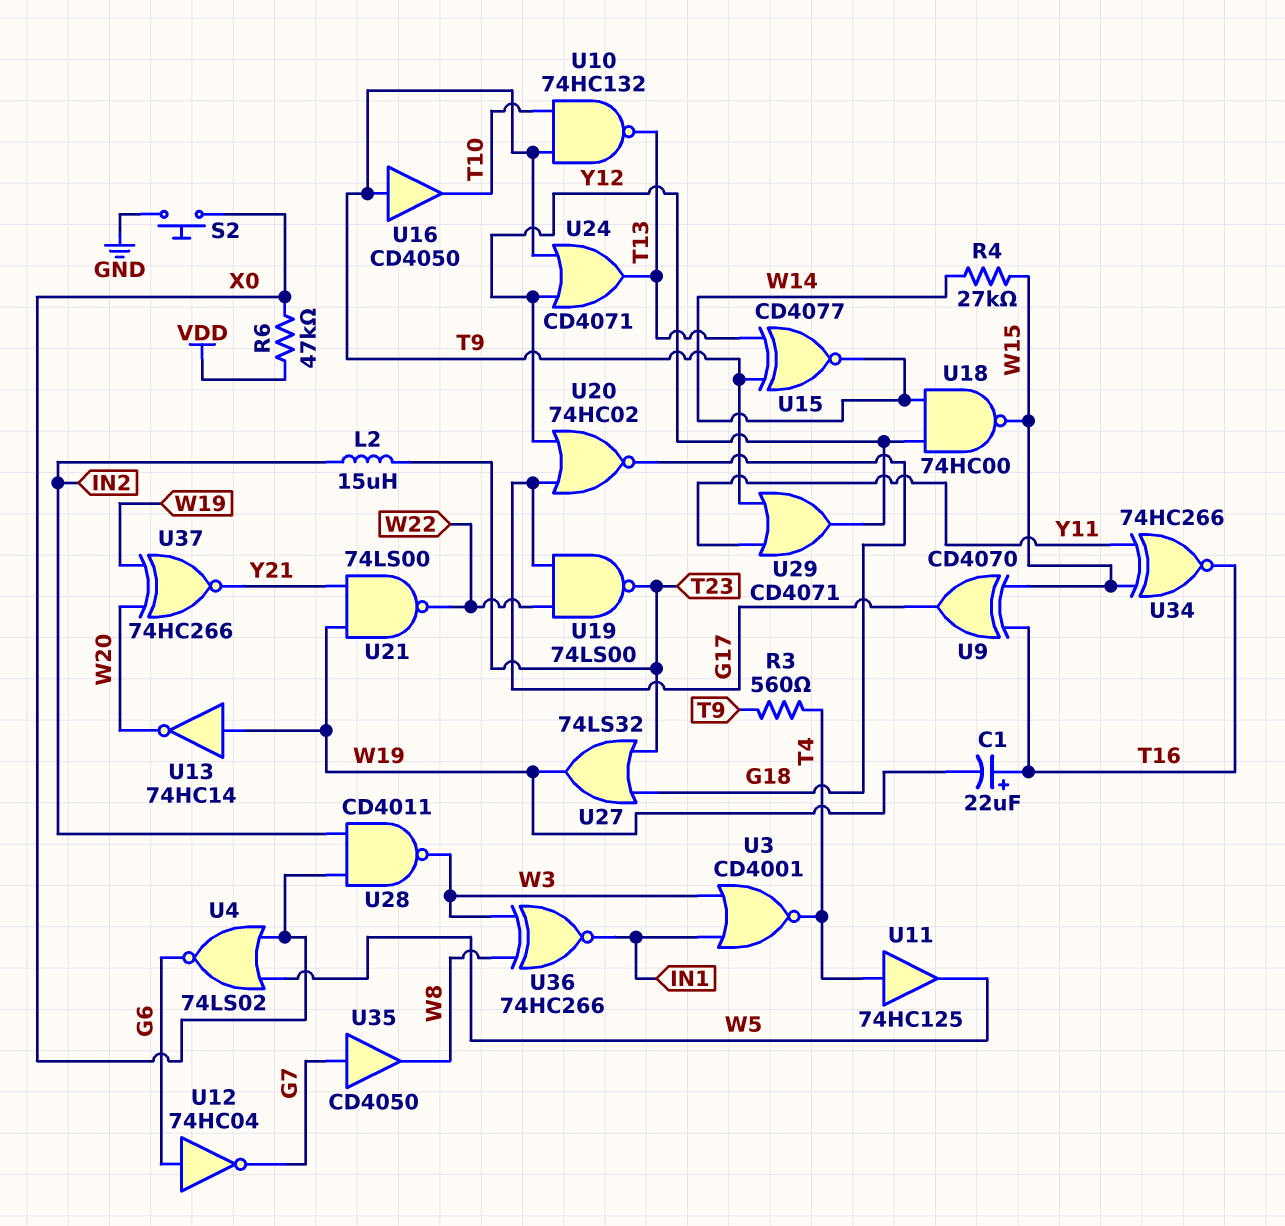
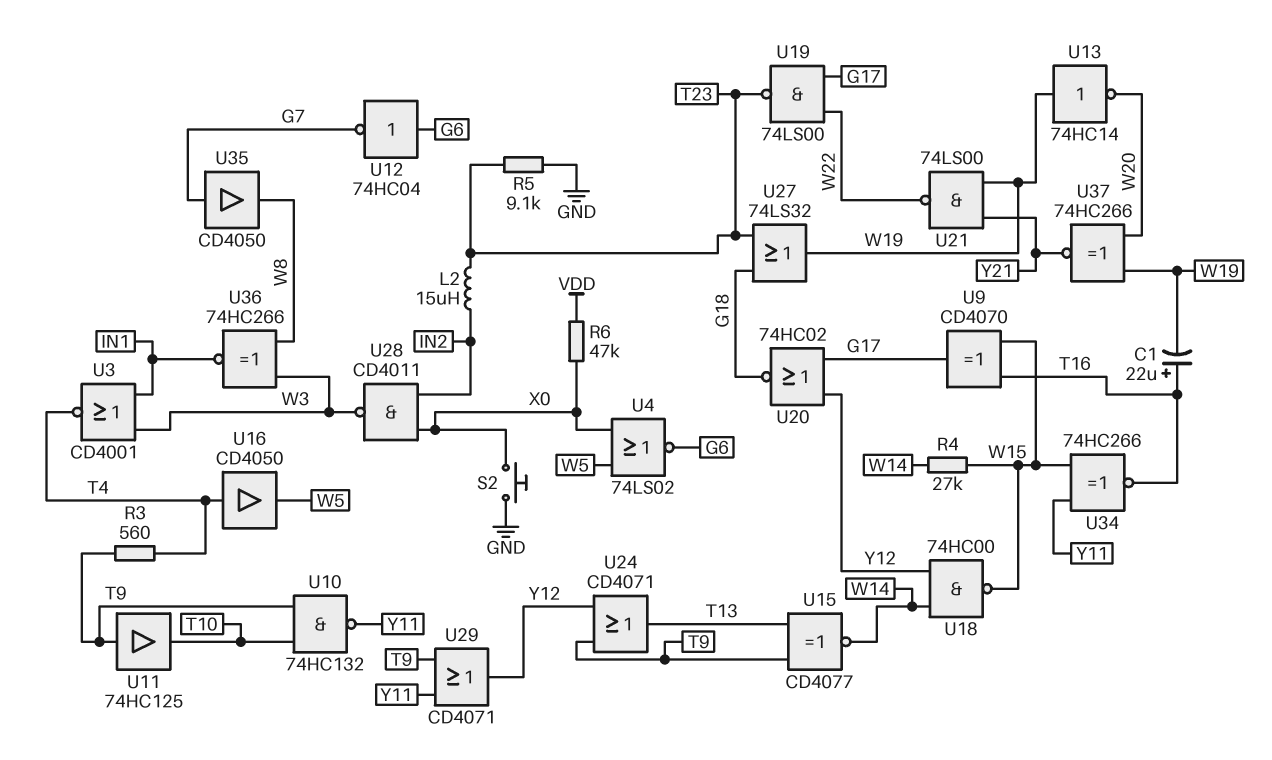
R5: none -> 9.1k (GND, T23)
U10: NAND 74HC132 (in T9, in T10, out T13) -> NAND 74HC132 (in T9, in T10, out Y11)
U11: buffer 74HC125 (in T4, out W5) -> buffer 74HC125 (in T9, out T10)
U16: buffer CD4050 (in T9, out T10) -> buffer CD4050 (in T4, out W5)

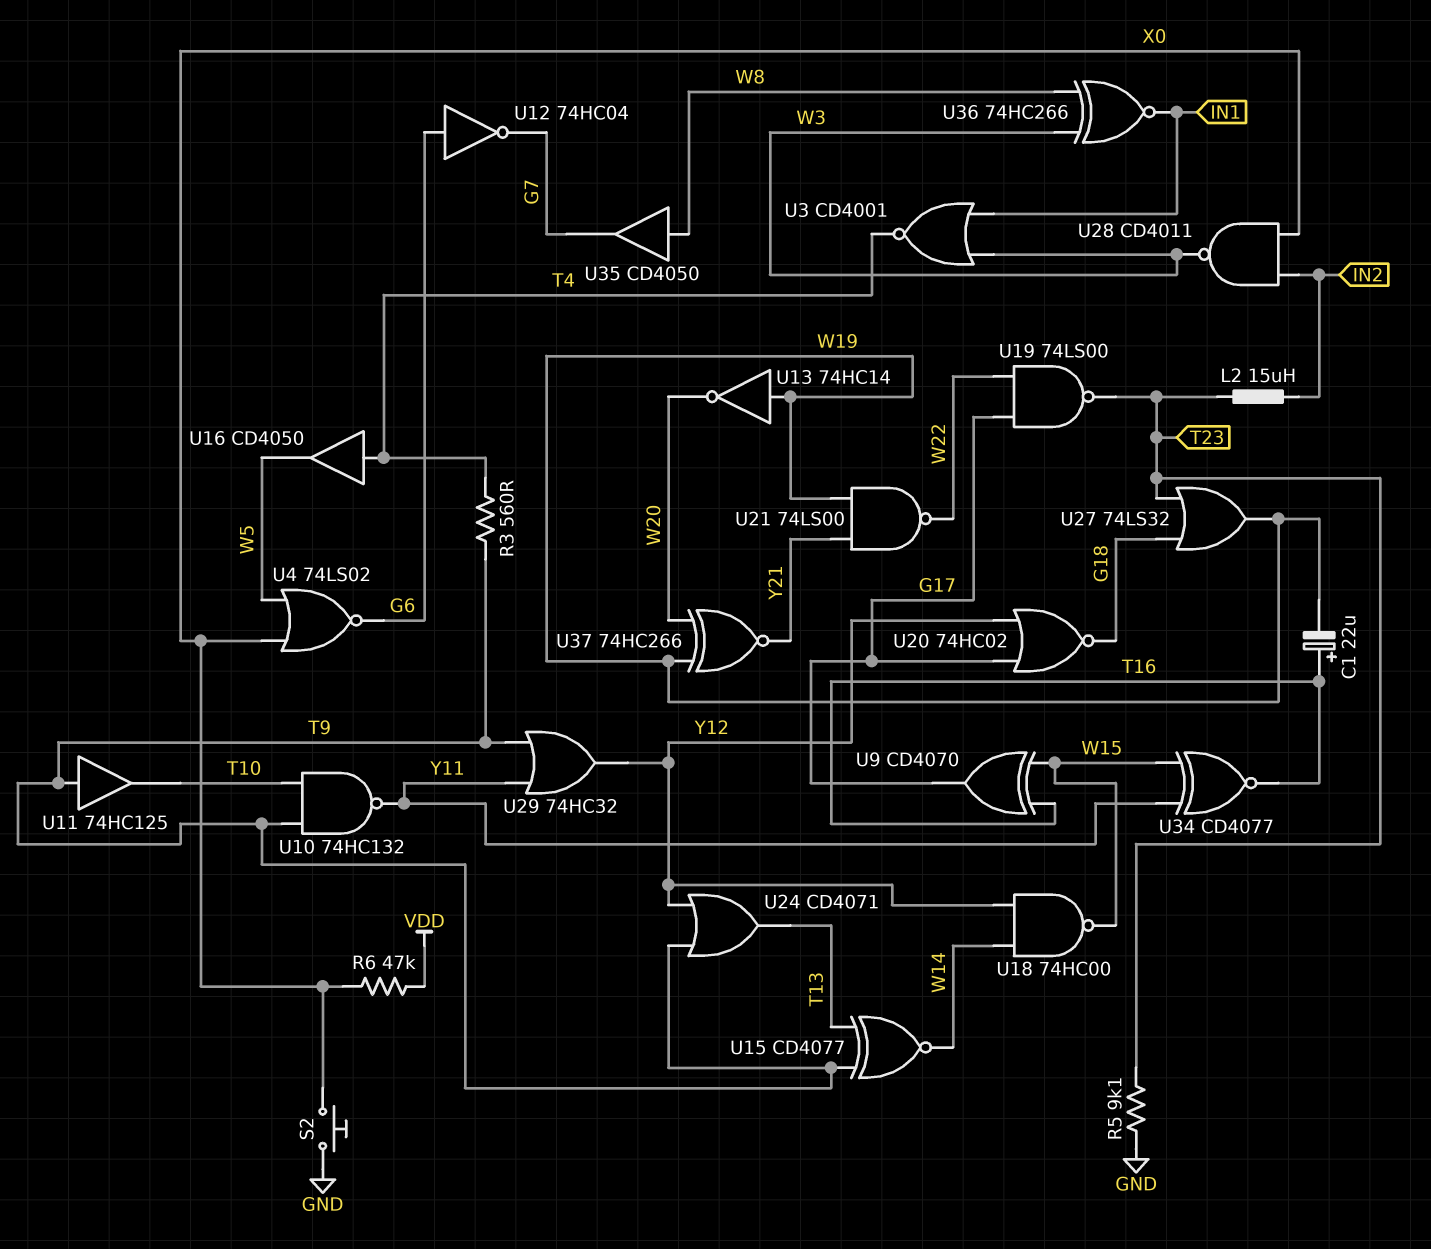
R4: 27k (W14, W15) -> none
U29: OR CD4071 (in T9, in Y11, out Y12) -> OR 74HC32 (in T9, in Y11, out Y12)
U34: XNOR 74HC266 (in W15, in Y11, out T16) -> XNOR CD4077 (in W15, in Y11, out T16)
U35: buffer CD4050 (in G7, out W8) -> buffer CD4050 (in W8, out G7)

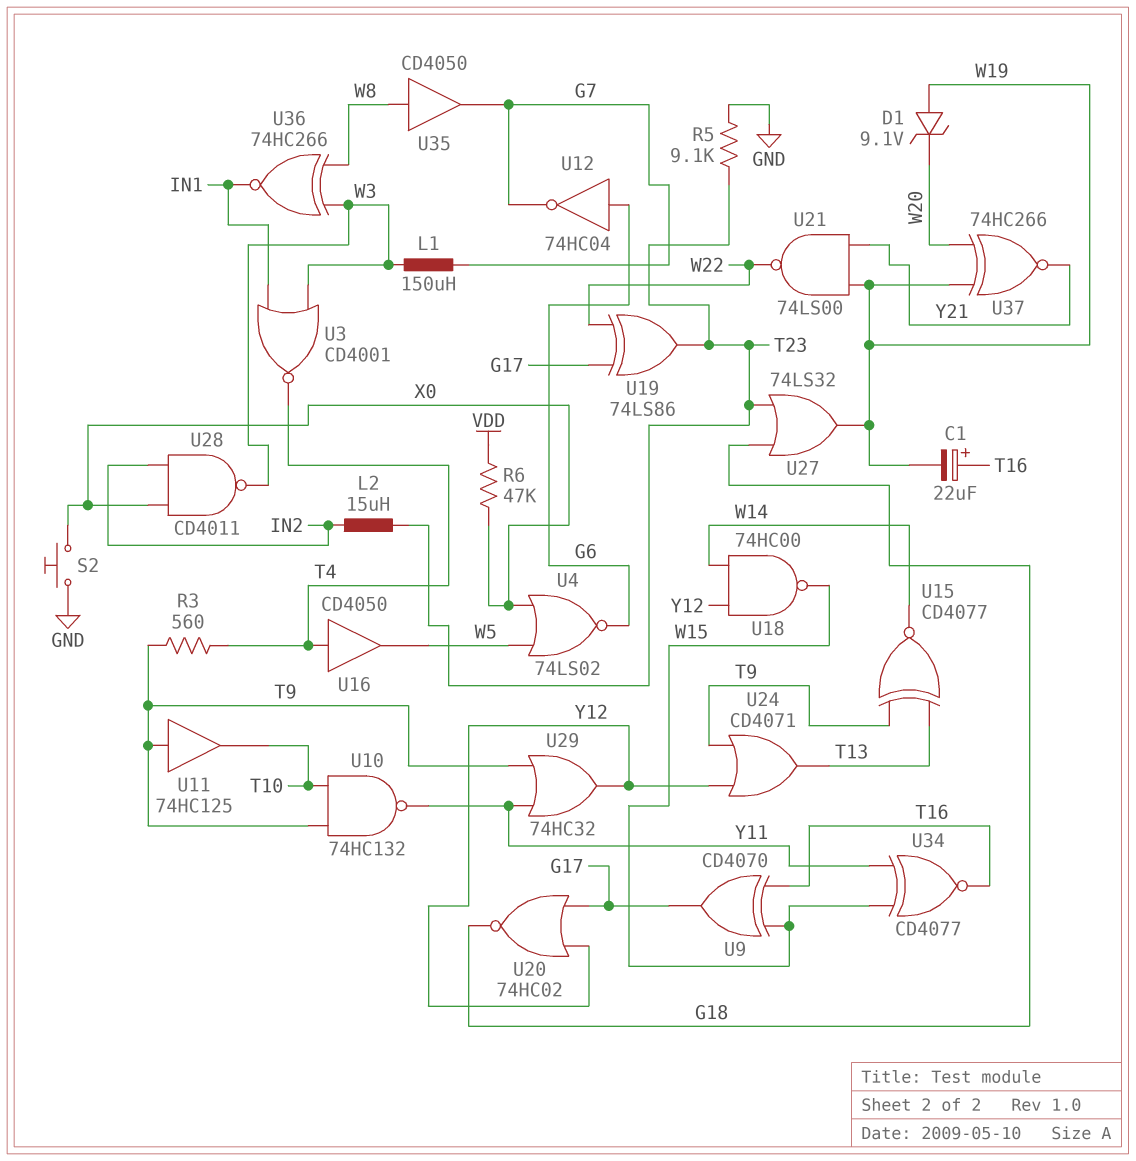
D1: none -> zener 9.1V (A W19, K W20)
L1: none -> 150uH (G7, W3)
U13: NOT 74HC14 (in W19, out W20) -> none
U19: NAND 74LS00 (in G17, in W22, out T23) -> XOR 74LS86 (in G17, in W22, out T23)

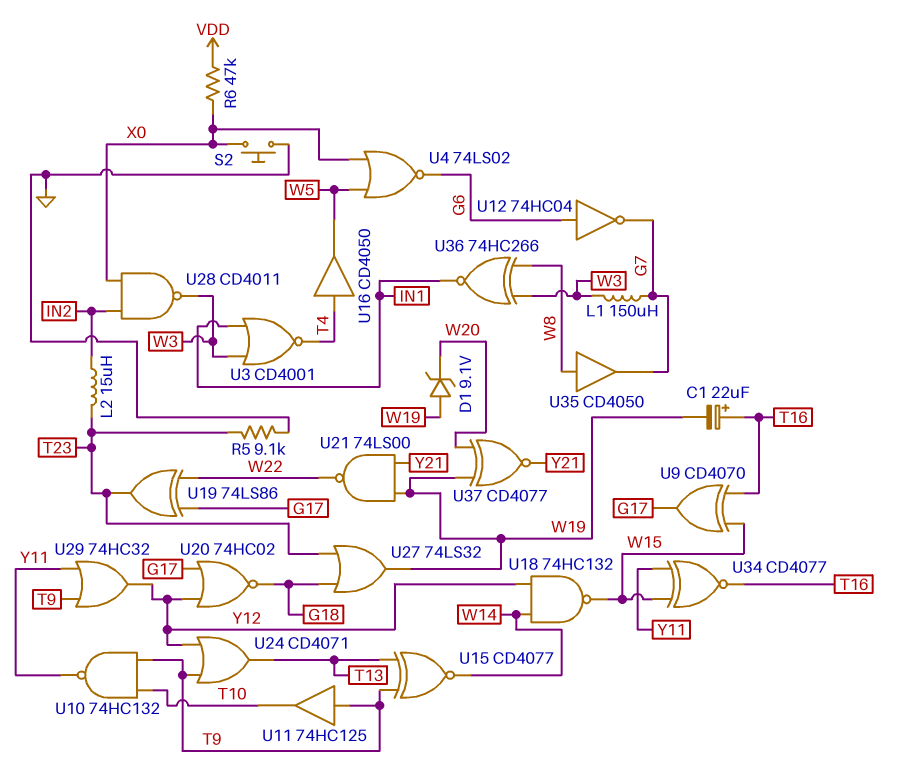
R3: 560 (T4, T9) -> none
U18: NAND 74HC00 (in W14, in Y12, out W15) -> NAND 74HC132 (in W14, in Y12, out W15)
U37: XNOR 74HC266 (in W19, in W20, out Y21) -> XNOR CD4077 (in W19, in W20, out Y21)

